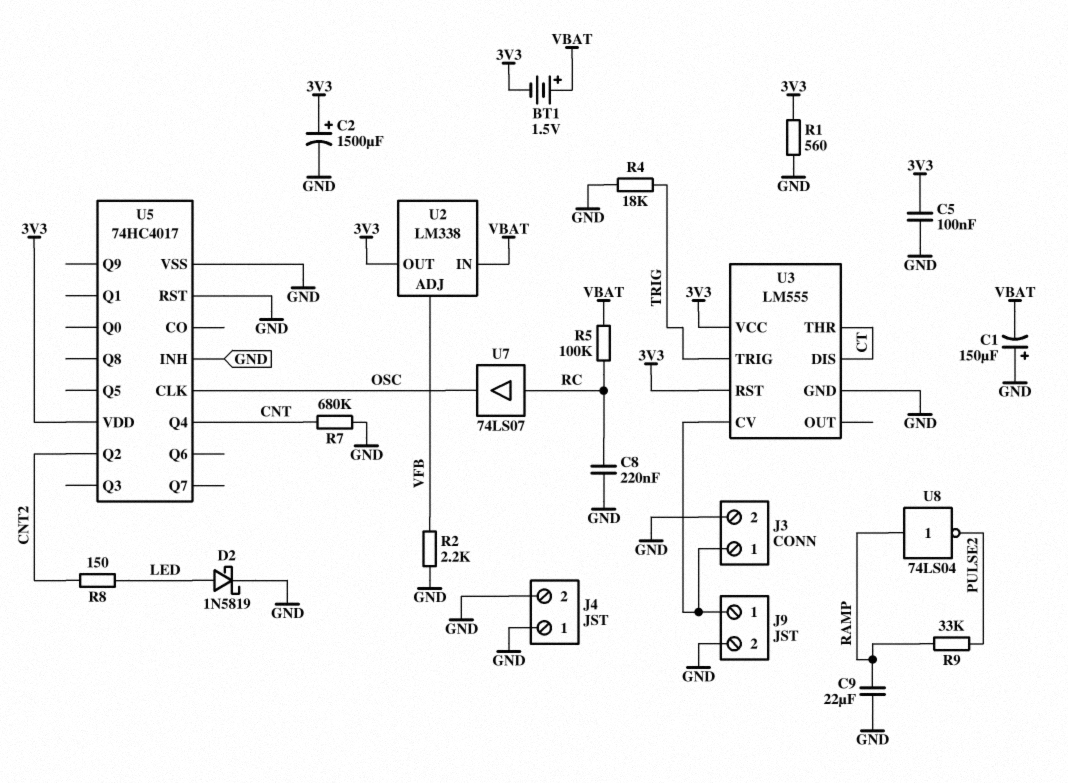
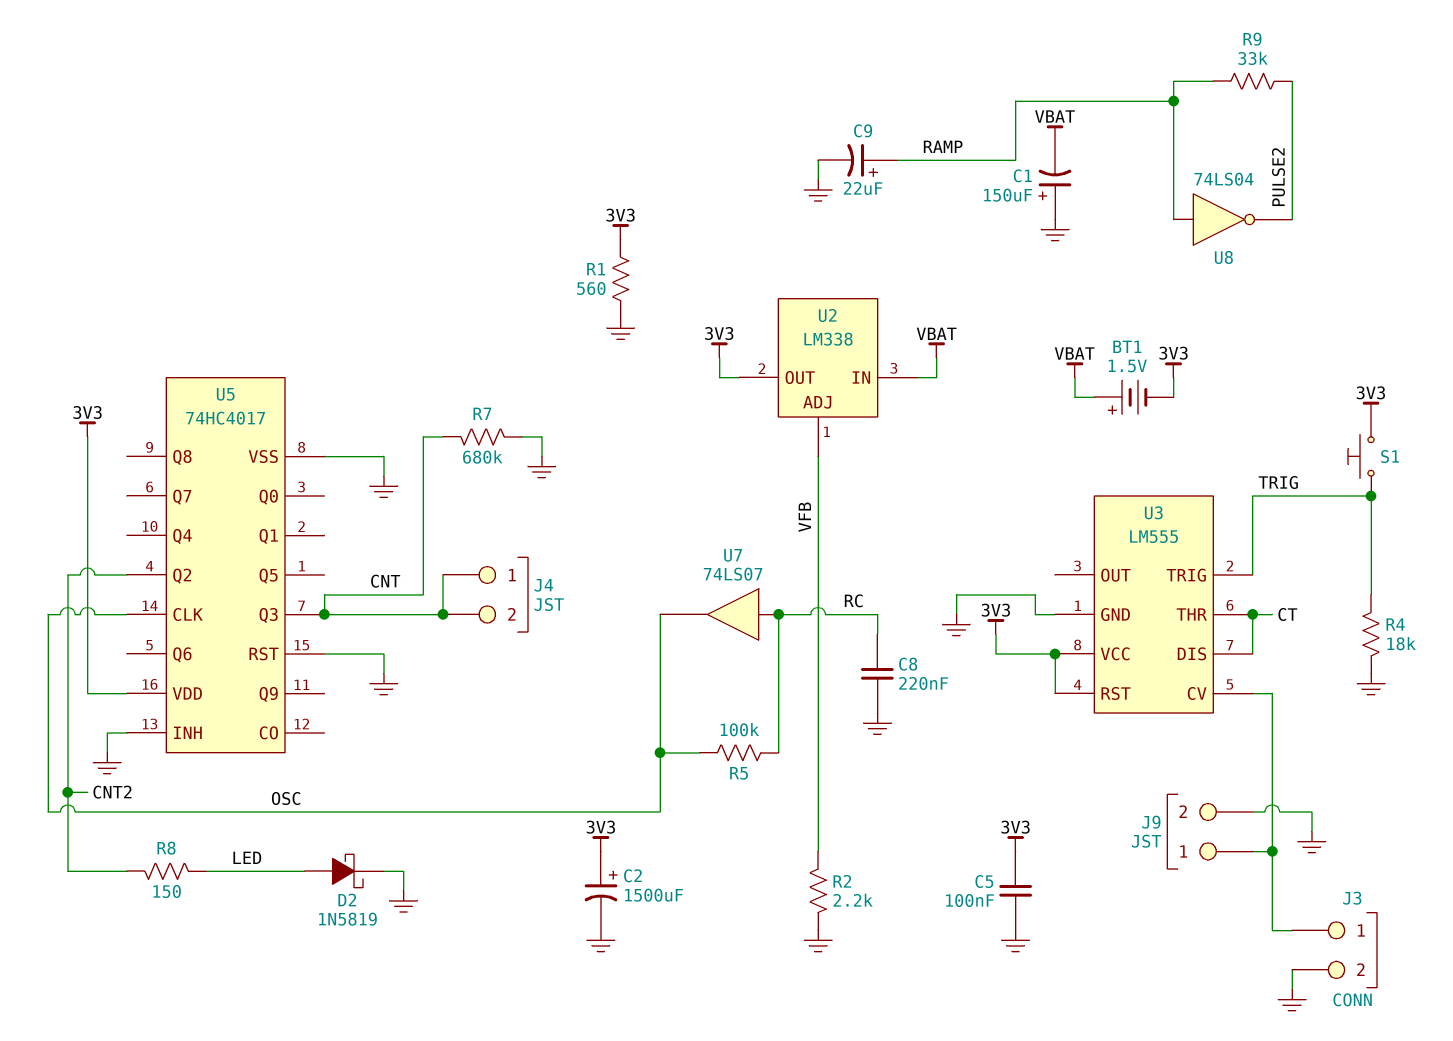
C9: 22uF (GND, RAMP) -> 22uF (plus RAMP, minus GND)
J4 pin 1: GND -> CNT
J4 pin 2: GND -> CNT
R5: 100k (RC, VBAT) -> 100k (OSC, RC)
S1: none -> button (3V3, TRIG)
U5 pin Q3: none -> CNT
U5 pin Q4: CNT -> none

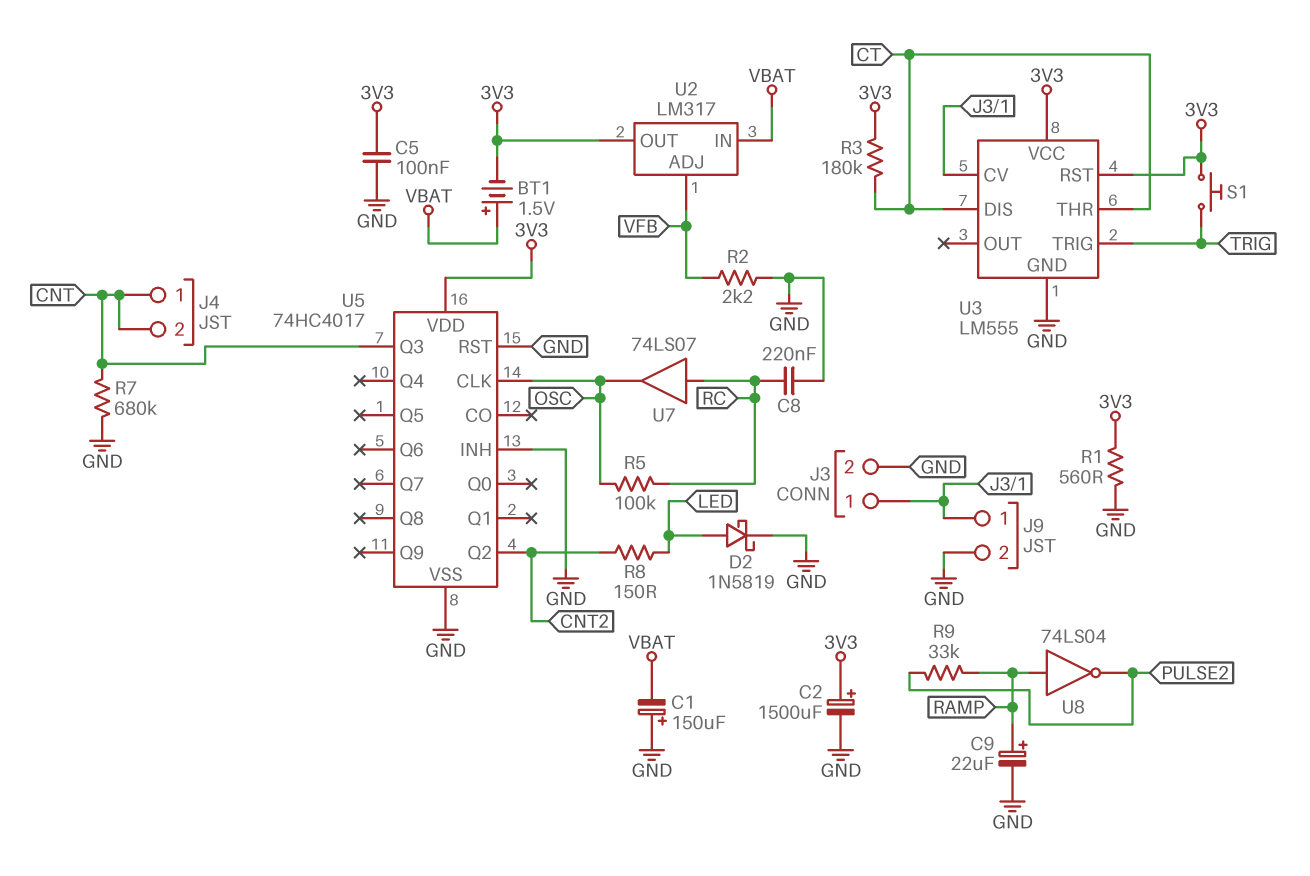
R3: none -> 180k (3V3, CT)
R4: 18k (GND, TRIG) -> none
U2: LM338 -> LM317

